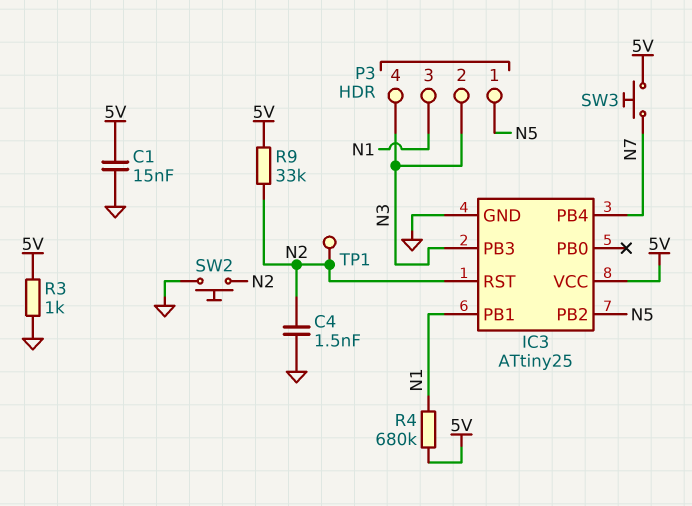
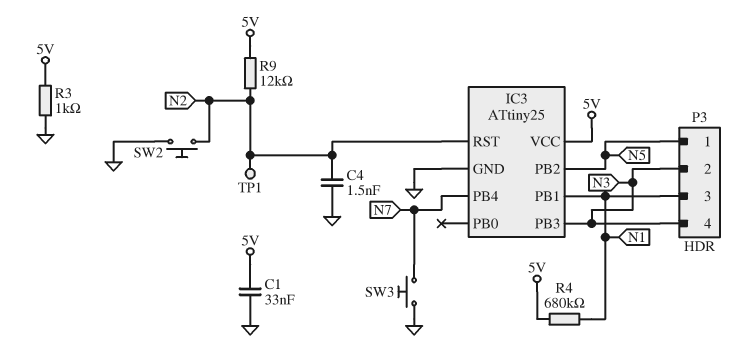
C1: 15nF (5V, GND) -> 33nF (5V, GND)
R9: 33k (5V, N2) -> 12k (5V, N2)
SW3: button (5V, N7) -> button (GND, N7)

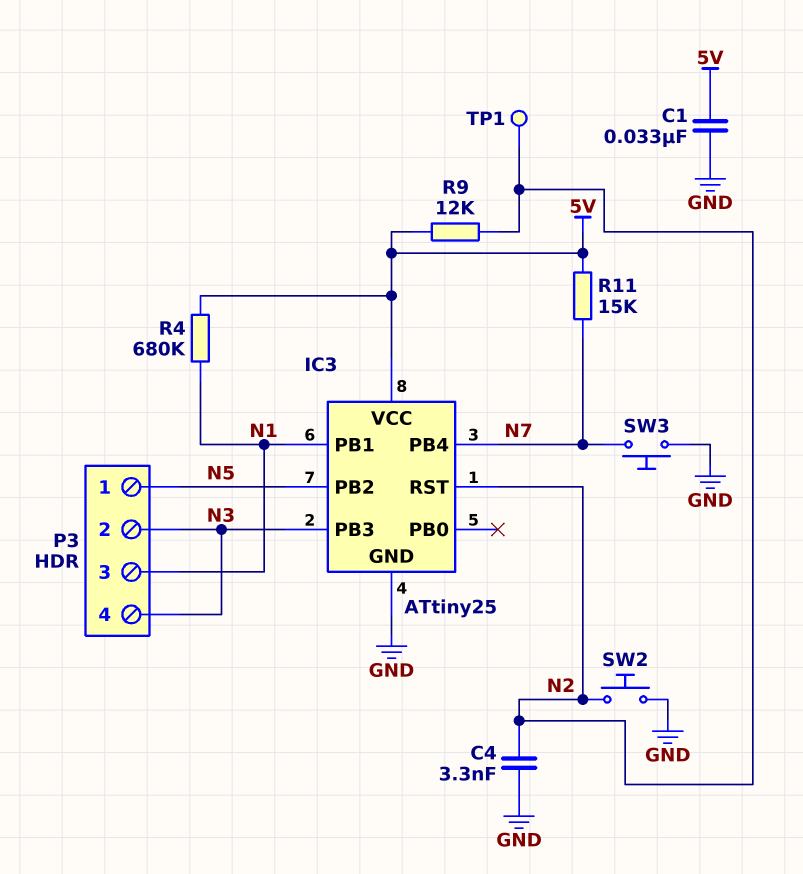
C4: 1.5nF (GND, N2) -> 3.3nF (GND, N2)
R3: 1k (5V, GND) -> none
R11: none -> 15k (5V, N7)

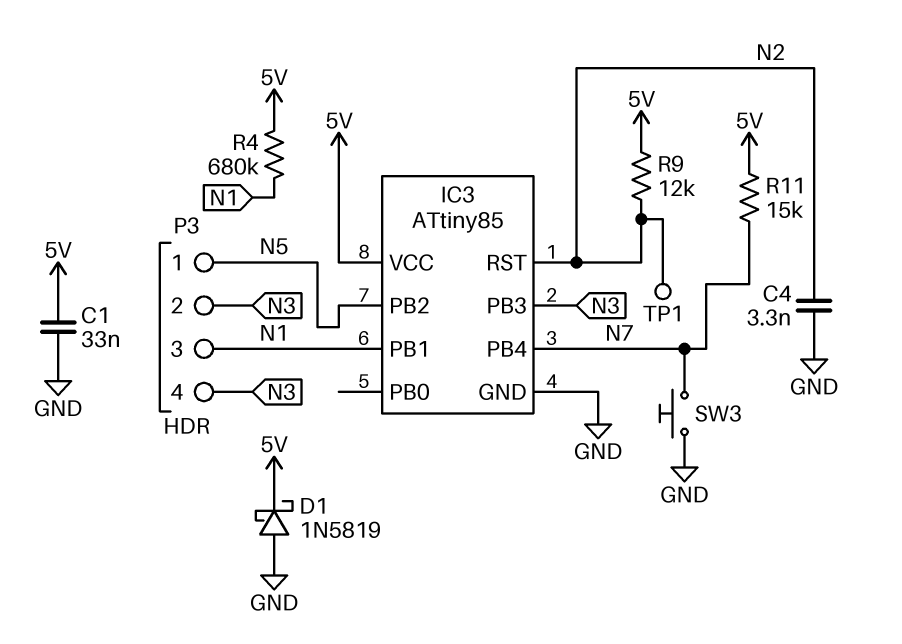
D1: none -> schottky 1N5819 (A GND, K 5V)
IC3: ATtiny25 -> ATtiny85
SW2: button (GND, N2) -> none

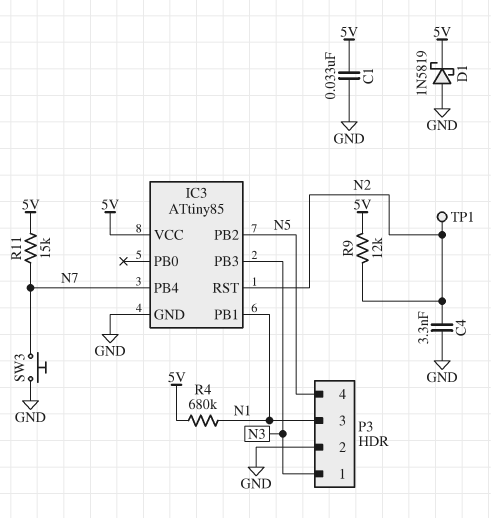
P3 pin 1: N5 -> N3
P3 pin 2: N3 -> GND
P3 pin 4: N3 -> N5

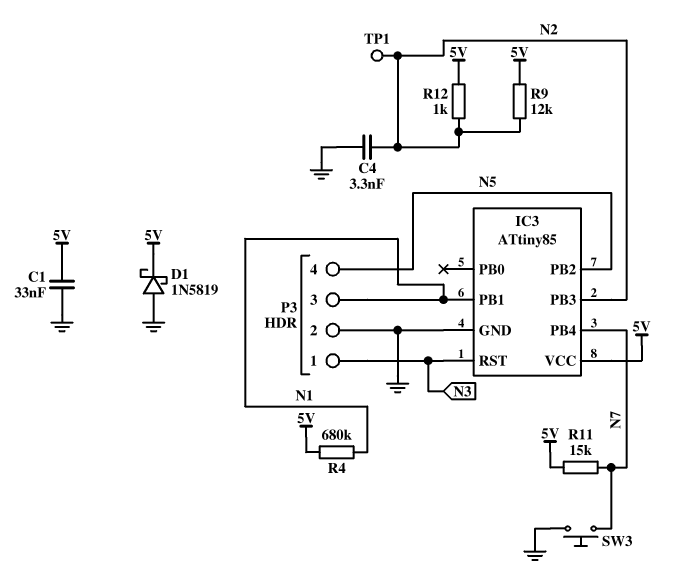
IC3 pin PB3: N3 -> N2
IC3 pin RST: N2 -> N3
R12: none -> 1k (5V, N2)

